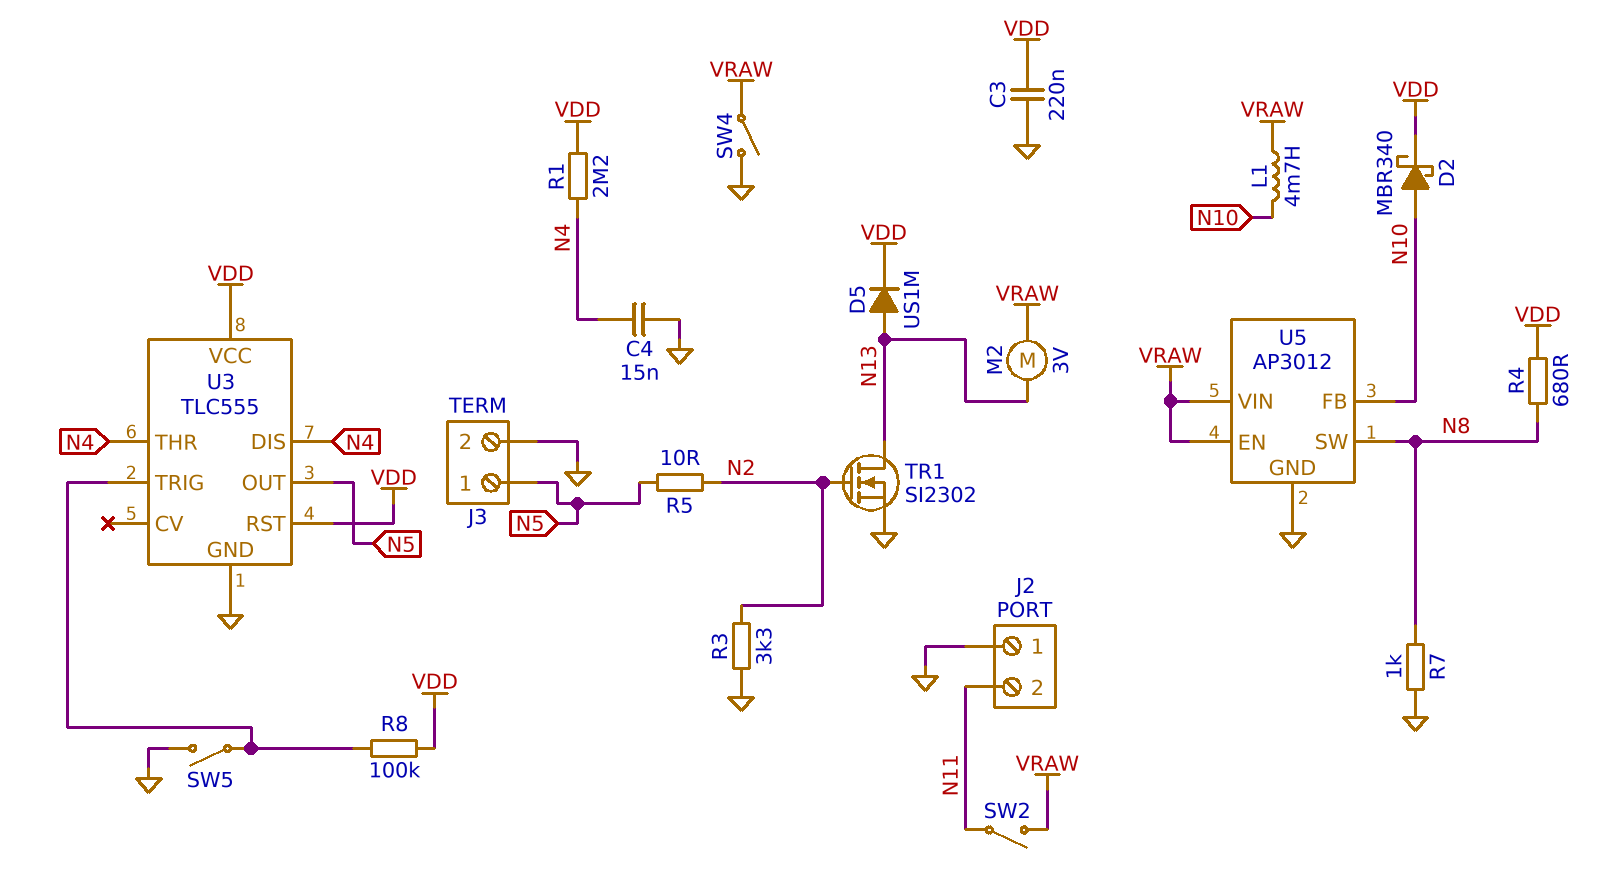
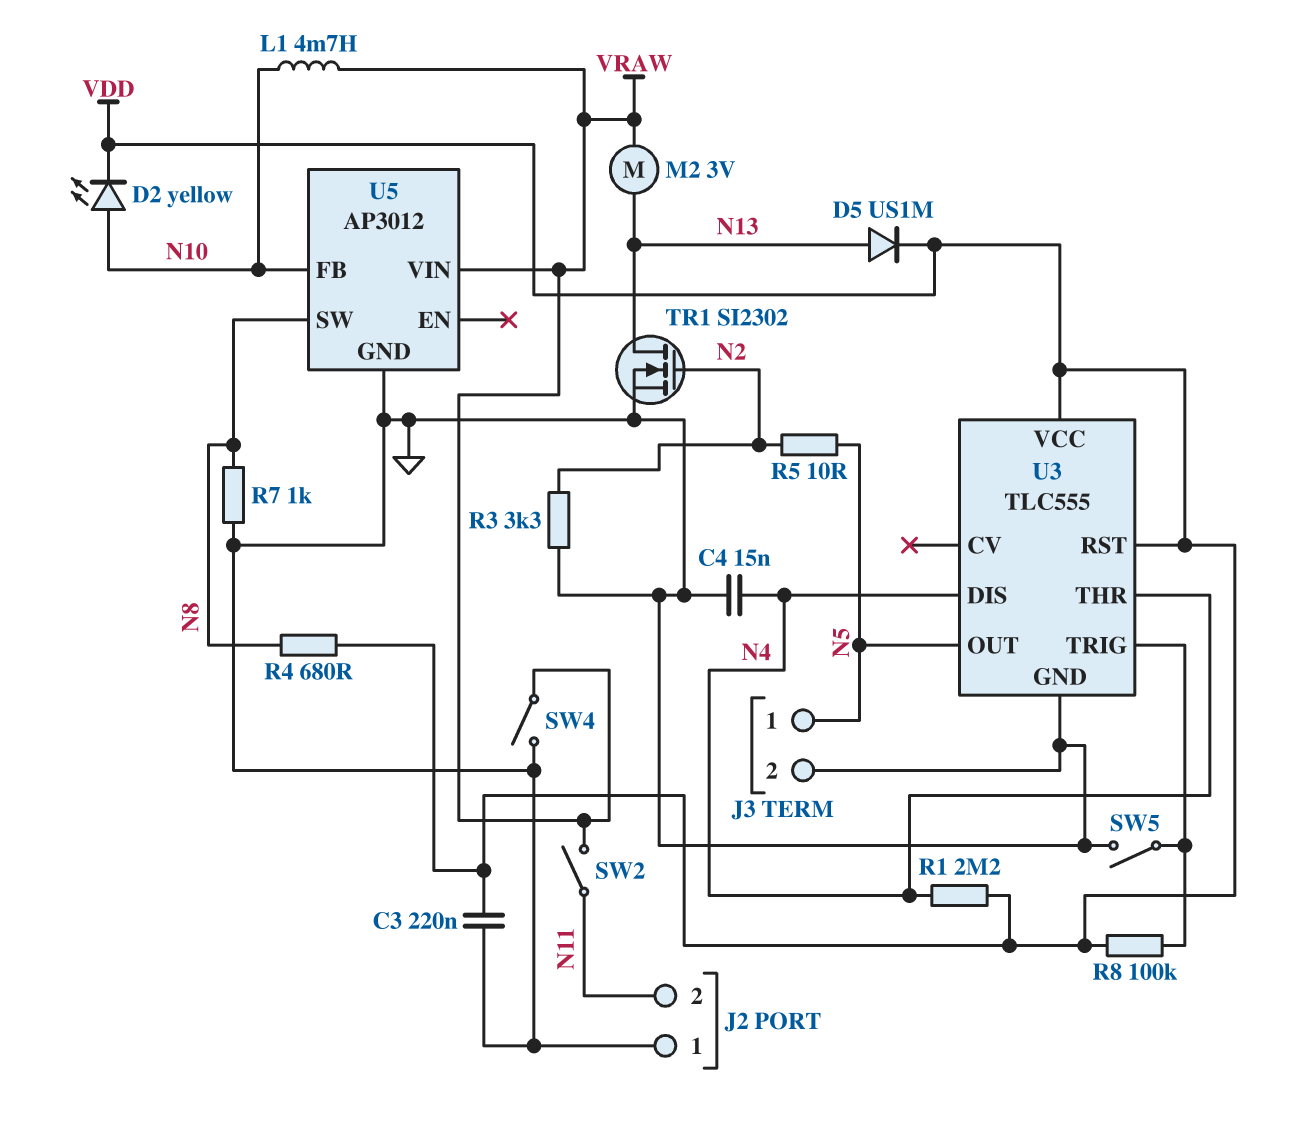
D2: schottky MBR340 (A N10, K VDD) -> LED yellow (A N10, K VDD)
U5 pin EN: VRAW -> none

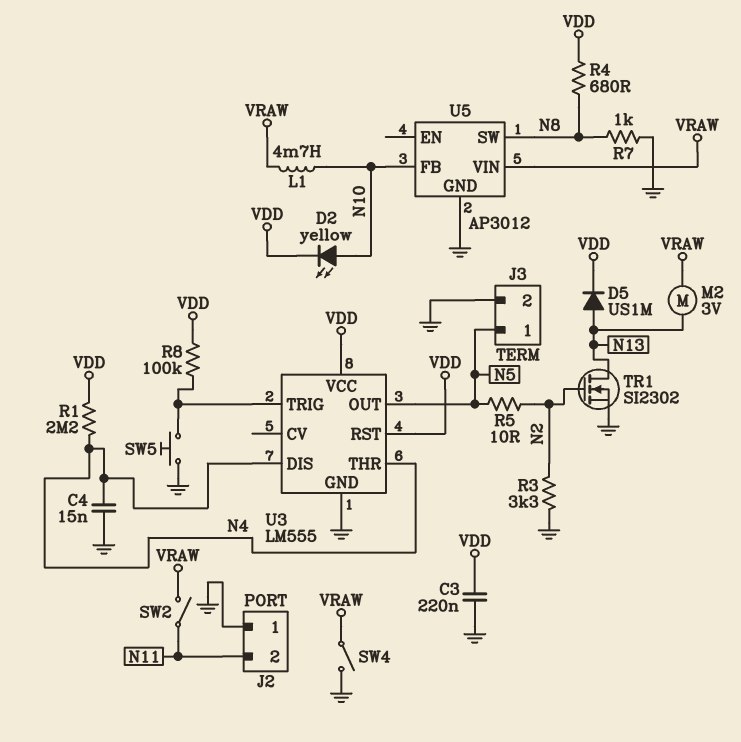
SW5: switch (GND, U3/TRIG) -> button (GND, U3/TRIG)
U3: TLC555 -> LM555

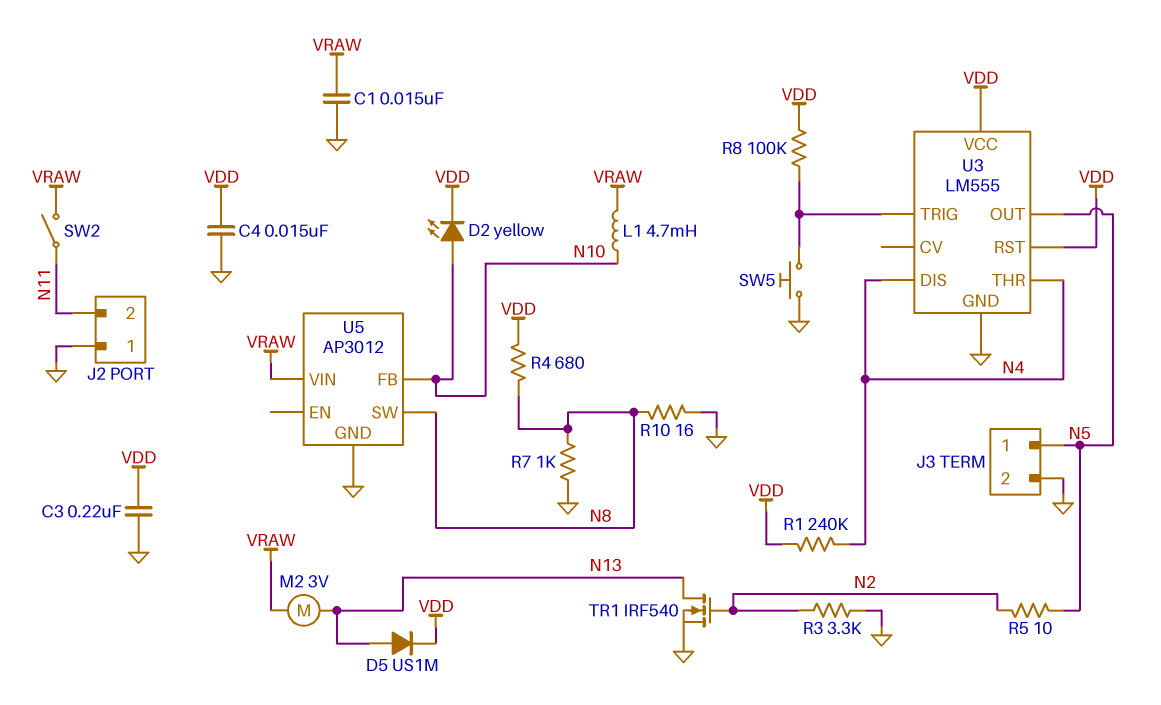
C1: none -> 15nF (GND, VRAW)
C4: 15nF (GND, N4) -> 15nF (GND, VDD)
R1: 2.2M (N4, VDD) -> 240k (N4, VDD)
R10: none -> 16 (GND, N8)
SW4: switch (GND, VRAW) -> none
TR1: NMOS SI2302 (G N2, D N13, S GND) -> NMOS IRF540 (G N2, D N13, S GND)

